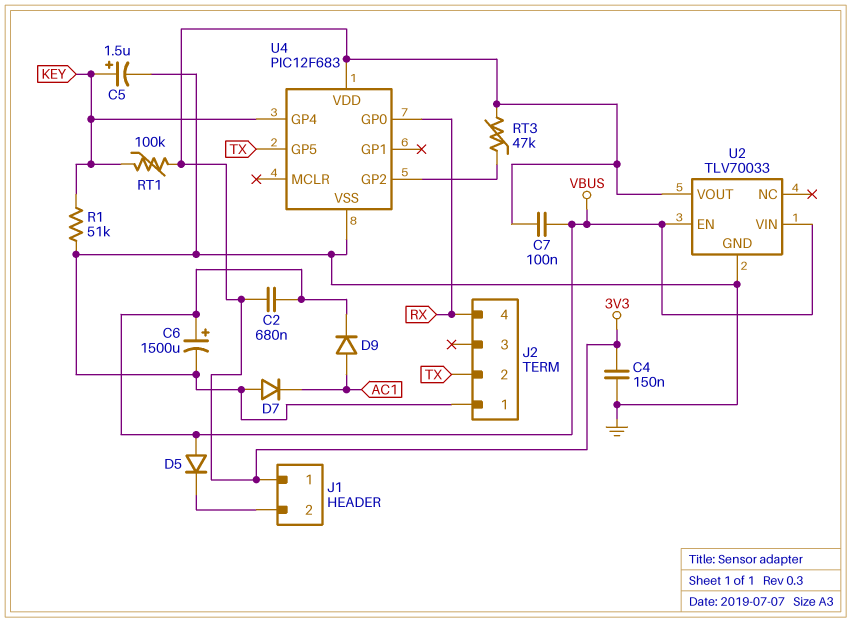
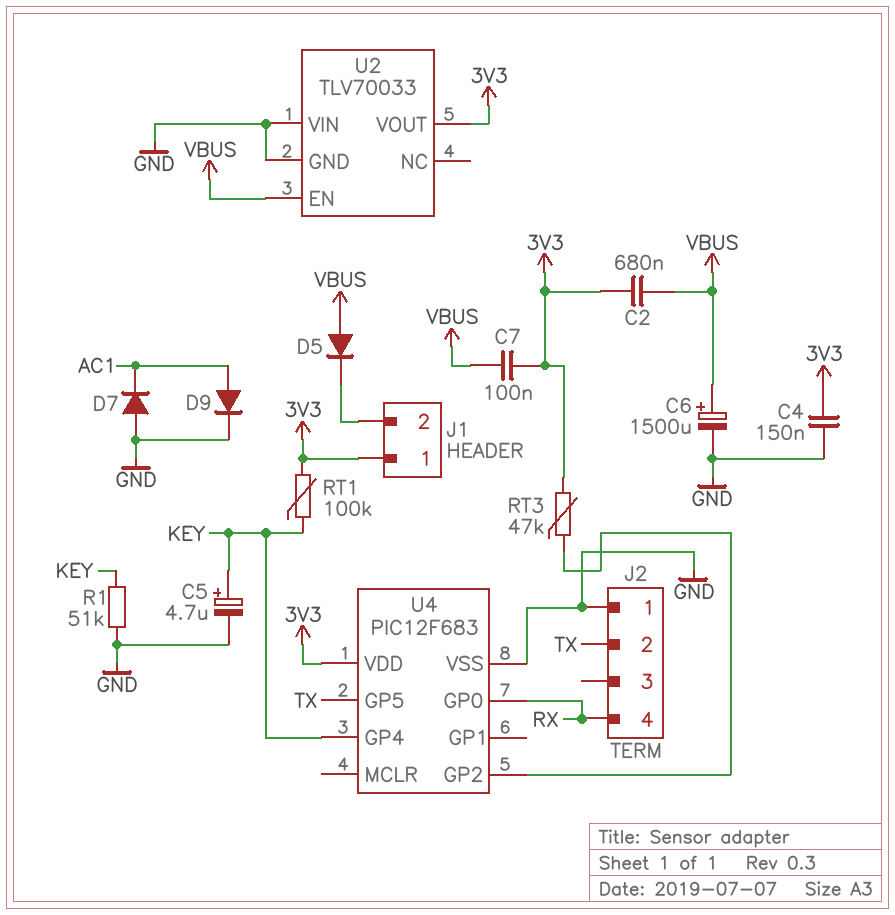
C5: 1.5uF (plus KEY, minus GND) -> 4.7uF (plus KEY, minus GND)
D9: diode (A AC1, K VBUS) -> diode (A AC1, K GND)
U2 pin VIN: VBUS -> GND

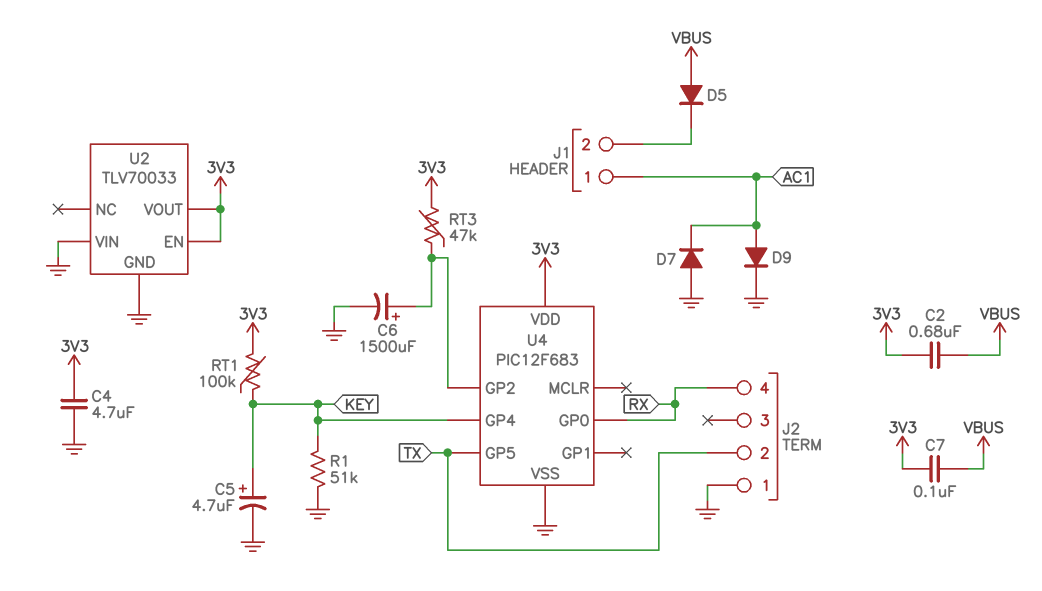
C4: 150nF (3V3, GND) -> 4.7uF (3V3, GND)
C6: 1500uF (plus VBUS, minus GND) -> 1500uF (plus U4/GP2, minus GND)
J1 pin 1: 3V3 -> AC1
U2 pin EN: VBUS -> 3V3

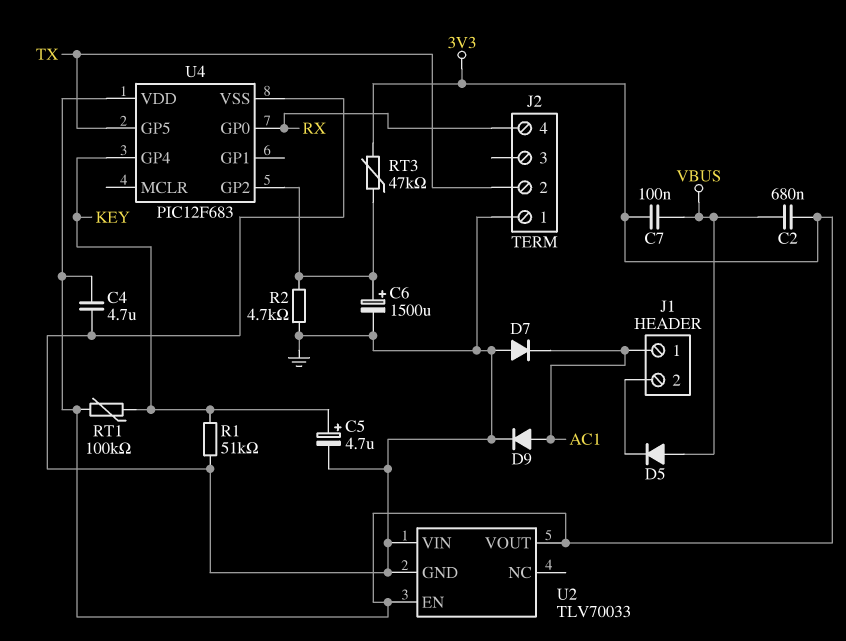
R2: none -> 4.7k (GND, U4/GP2)

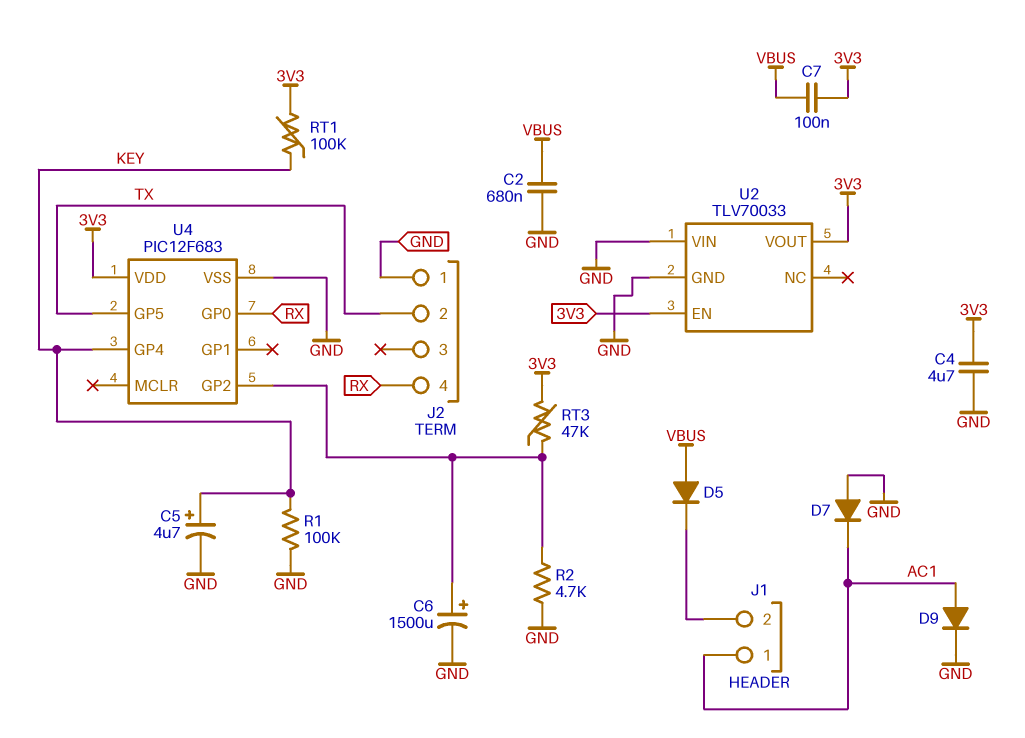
C2: 680nF (3V3, VBUS) -> 680nF (GND, VBUS)
R1: 51k (GND, KEY) -> 100k (GND, KEY)

